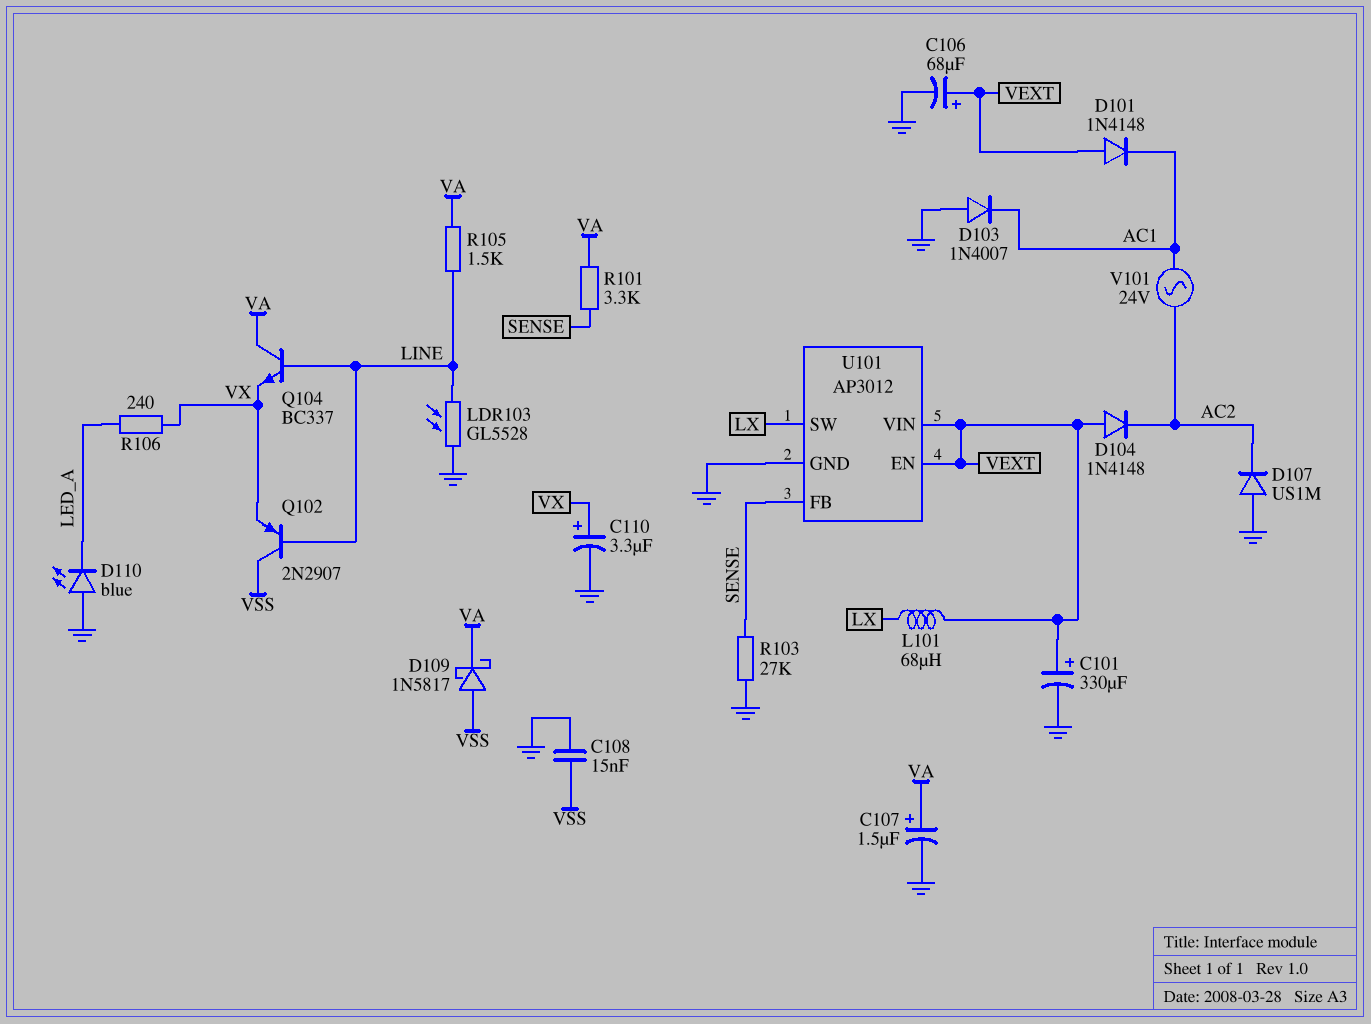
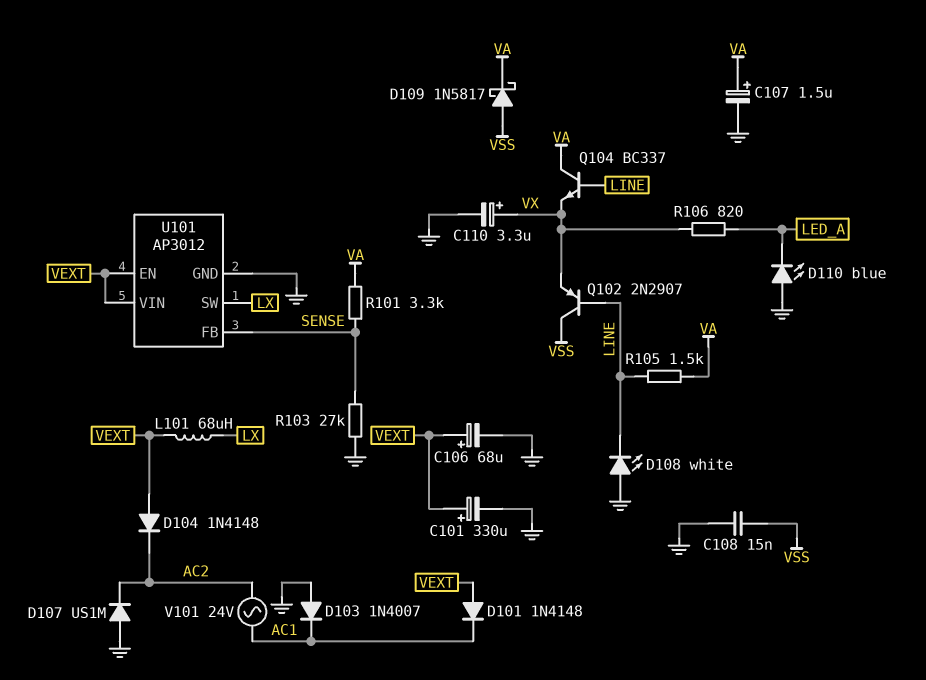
D108: none -> LED white (A GND, K LINE)
LDR103: GL5528 (GND, LINE) -> none
R106: 240 (LED_A, VX) -> 820 (LED_A, VX)

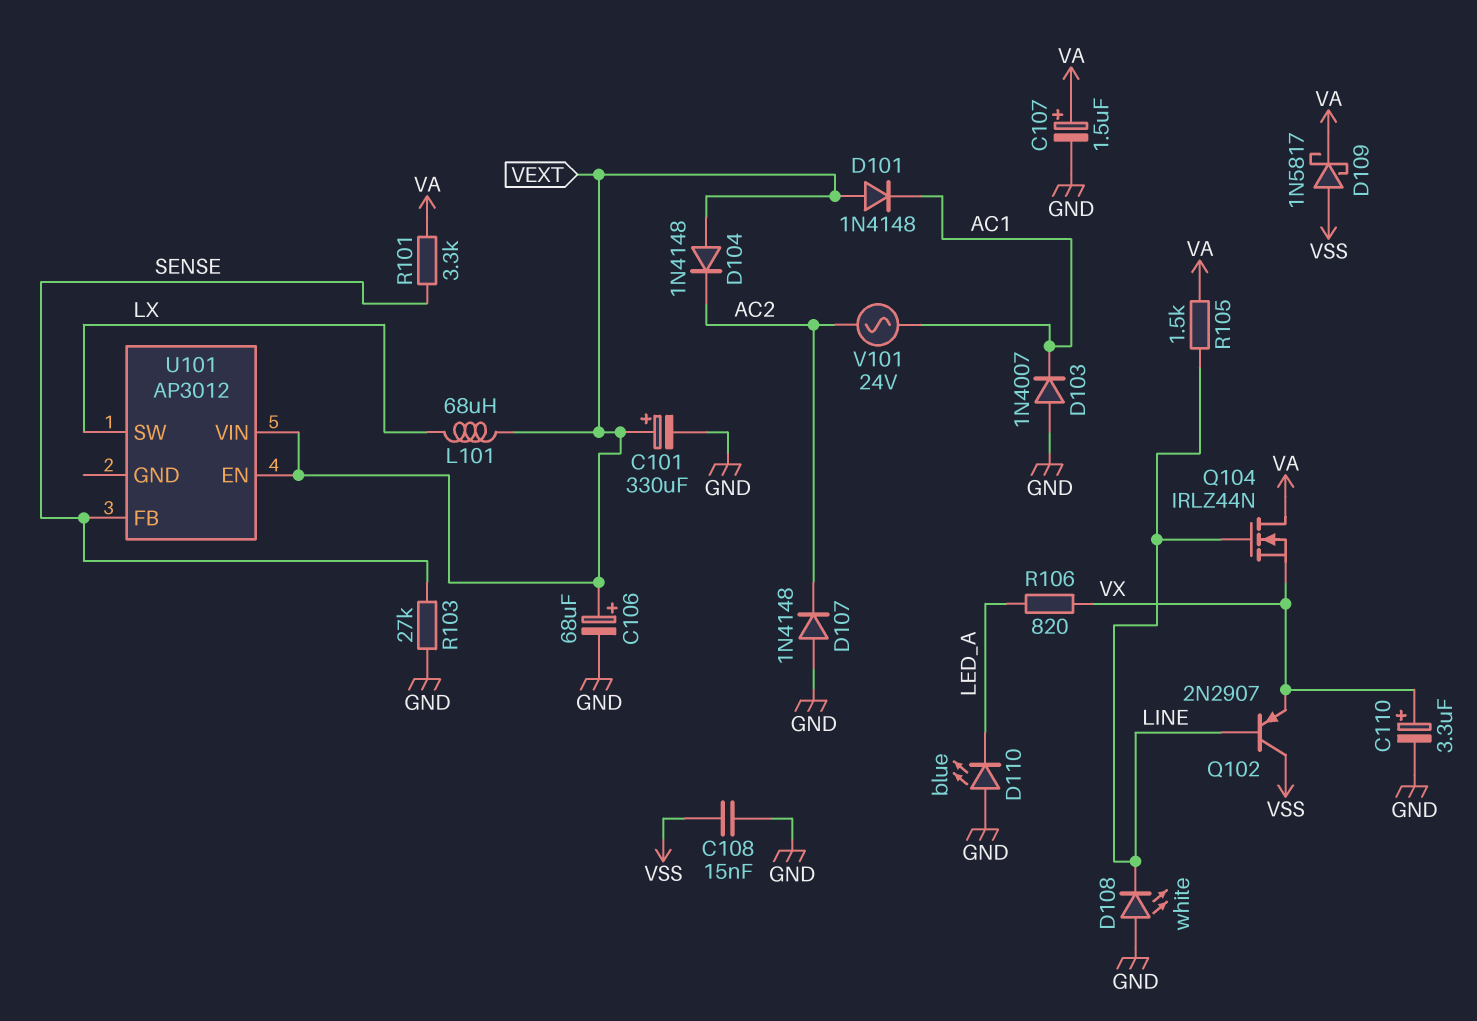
D107: diode US1M (A GND, K AC2) -> diode 1N4148 (A GND, K AC2)
Q104: NPN BC337 (B LINE, C VA, E VX) -> NMOS IRLZ44N (G LINE, D VA, S VX)
U101 pin GND: GND -> none

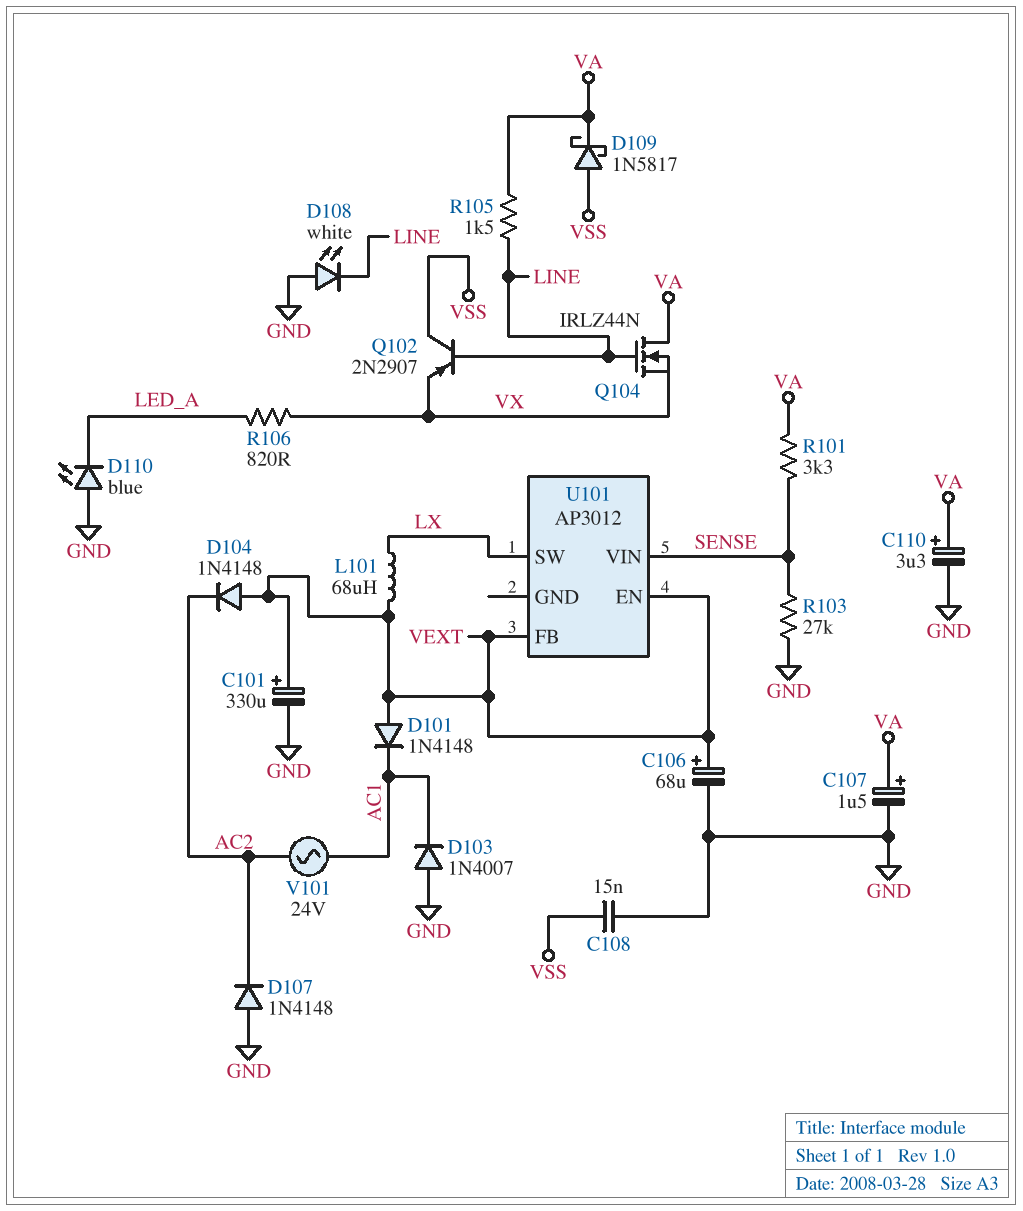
C110: 3.3uF (plus VX, minus GND) -> 3.3uF (plus VA, minus GND)
U101 pin FB: SENSE -> VEXT
U101 pin VIN: VEXT -> SENSE

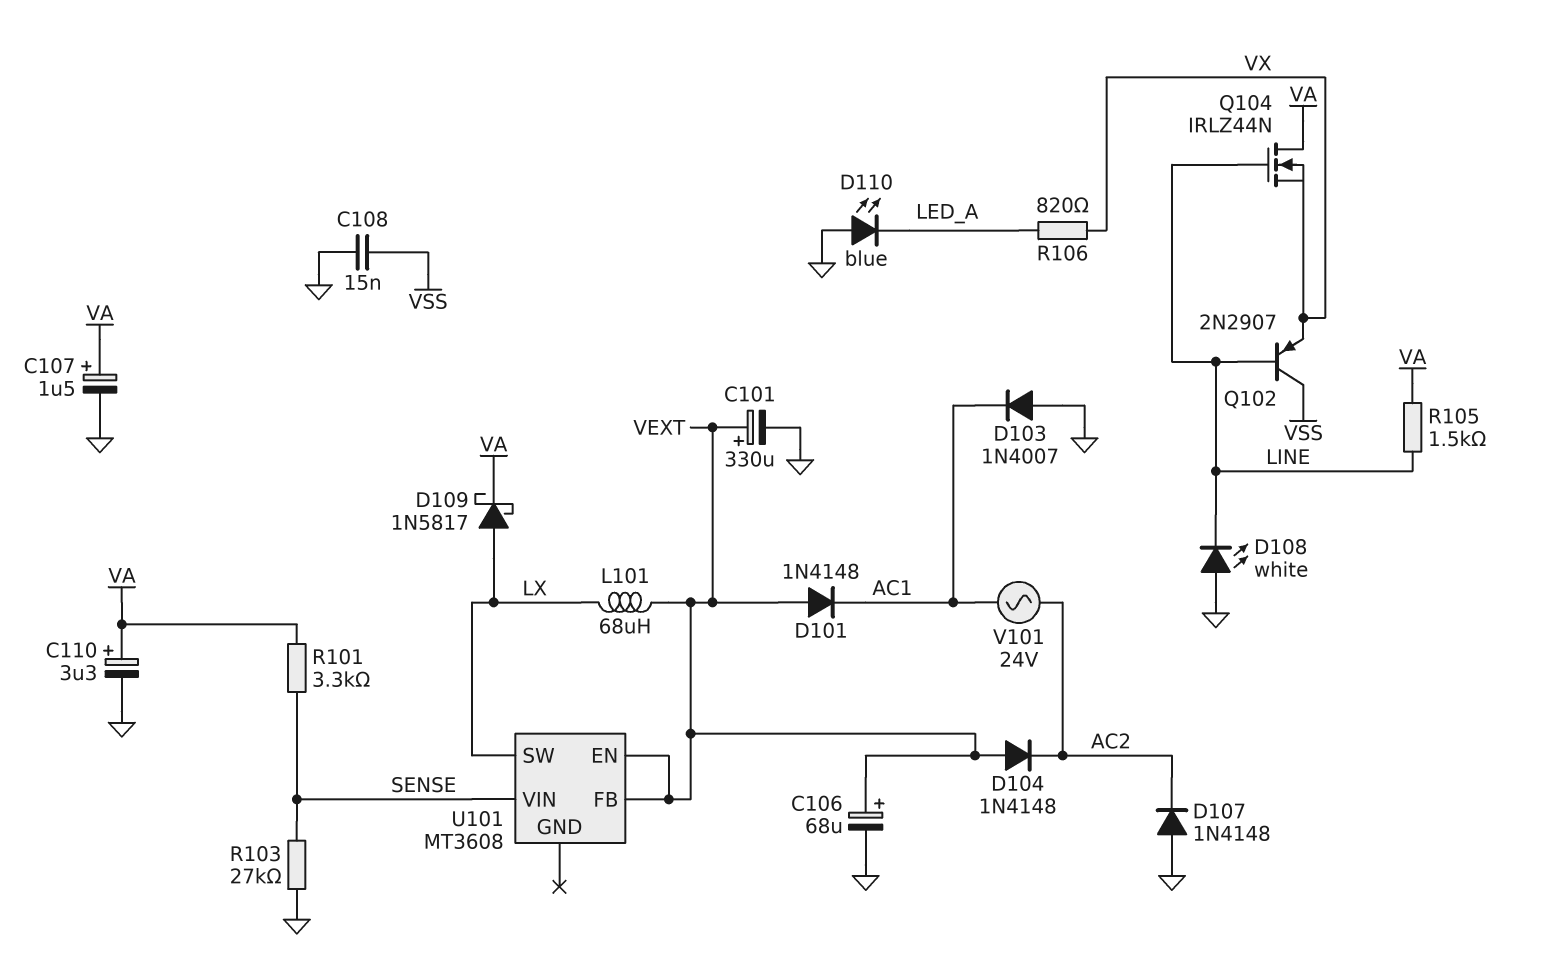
D109: schottky 1N5817 (A VSS, K VA) -> schottky 1N5817 (A LX, K VA)
U101: AP3012 -> MT3608

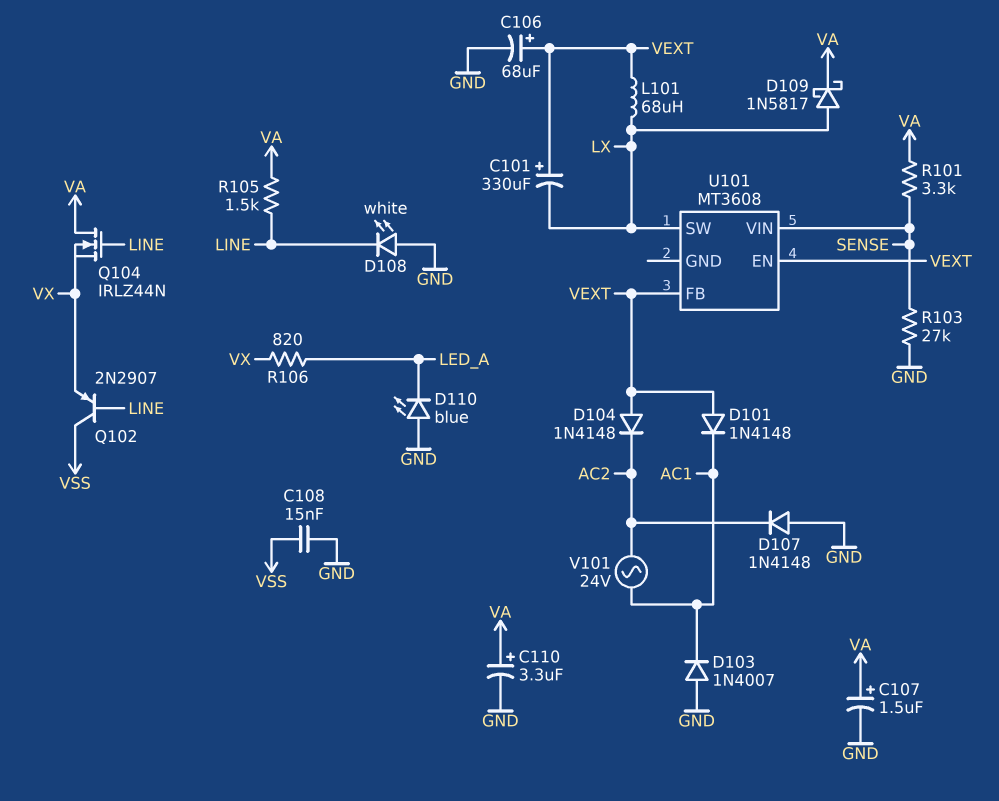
C101: 330uF (plus VEXT, minus GND) -> 330uF (plus VEXT, minus LX)

